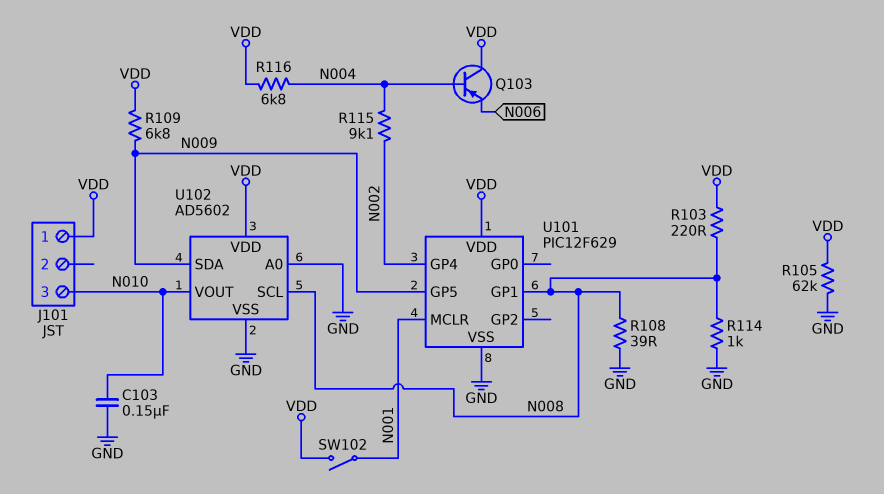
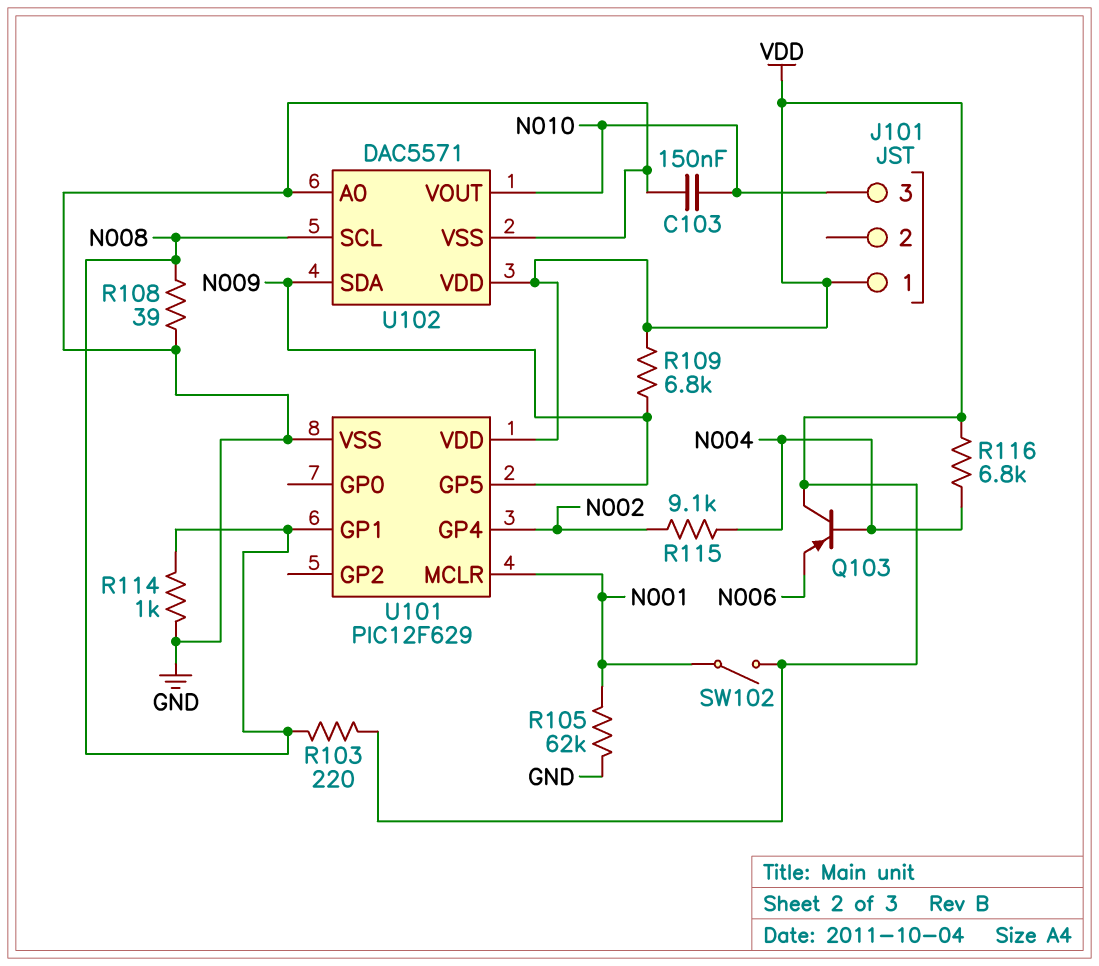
R105: 62k (GND, VDD) -> 62k (GND, N001)
U102: AD5602 -> DAC5571

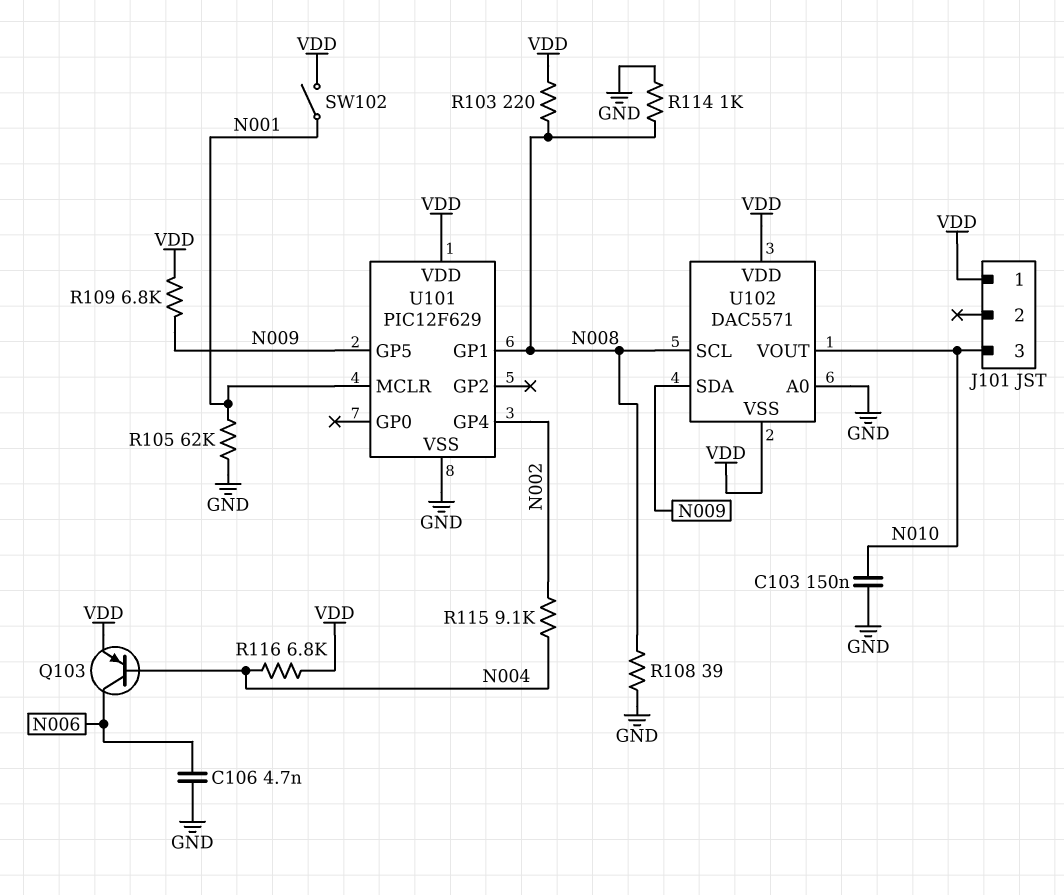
C106: none -> 4.7nF (GND, N006)
Q103: PNP (B N004, C VDD, E N006) -> PNP (B N004, C N006, E VDD)
U102 pin VSS: GND -> VDD

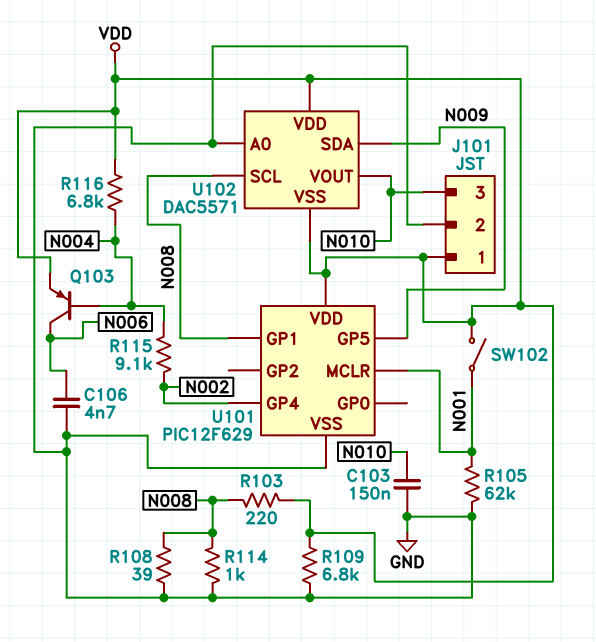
J101 pin 2: none -> GND
R109: 6.8k (N009, VDD) -> 6.8k (GND, VDD)

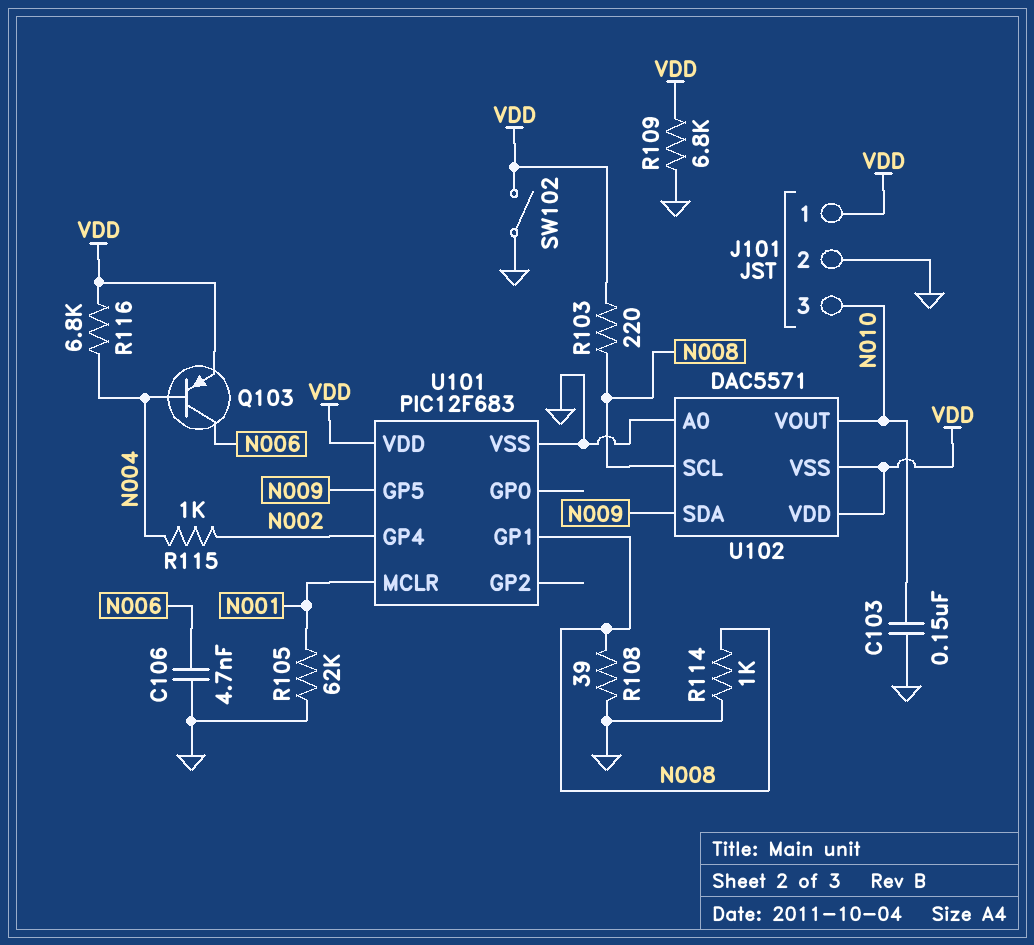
R115: 9.1k (N002, N004) -> 1k (N002, N004)
SW102: switch (N001, VDD) -> switch (GND, VDD)
U101: PIC12F629 -> PIC12F683

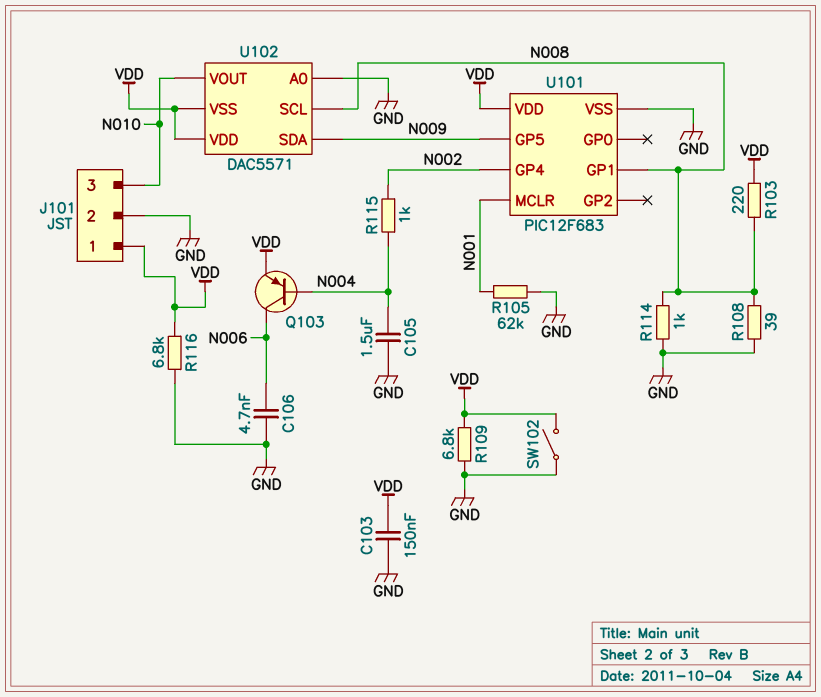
C103: 150nF (GND, N010) -> 150nF (GND, VDD)
C105: none -> 1.5uF (GND, N004)
R116: 6.8k (N004, VDD) -> 6.8k (GND, VDD)

